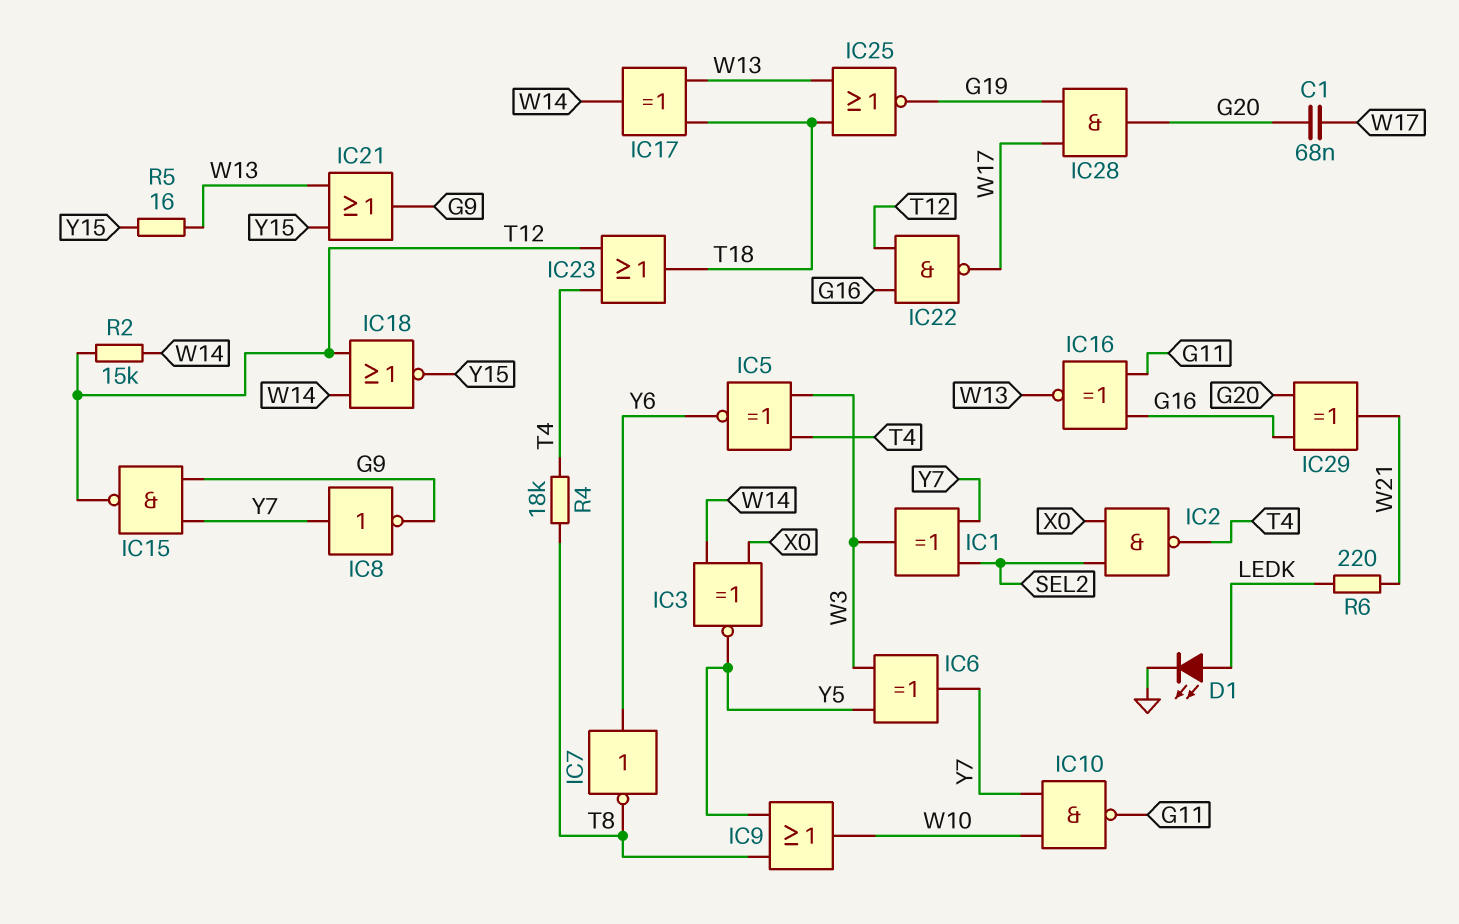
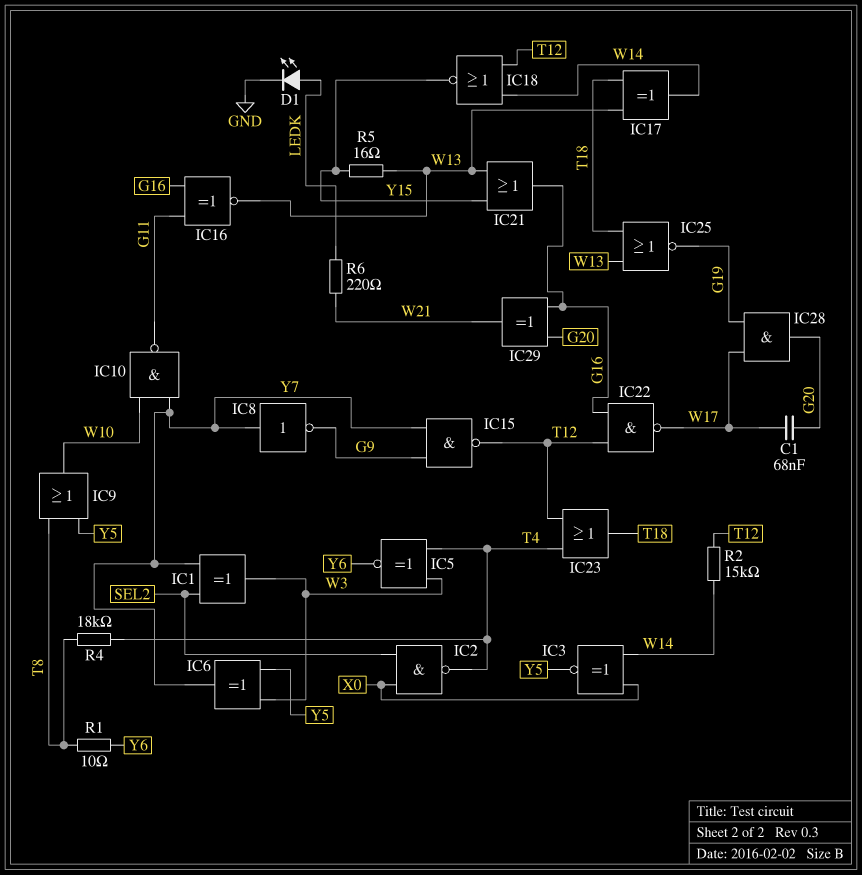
IC7: NOT (in Y6, out T8) -> none
IC21: OR (in W13, in Y15, out G9) -> OR (in W13, in Y15, out G16)
R1: none -> 10 (T8, Y6)

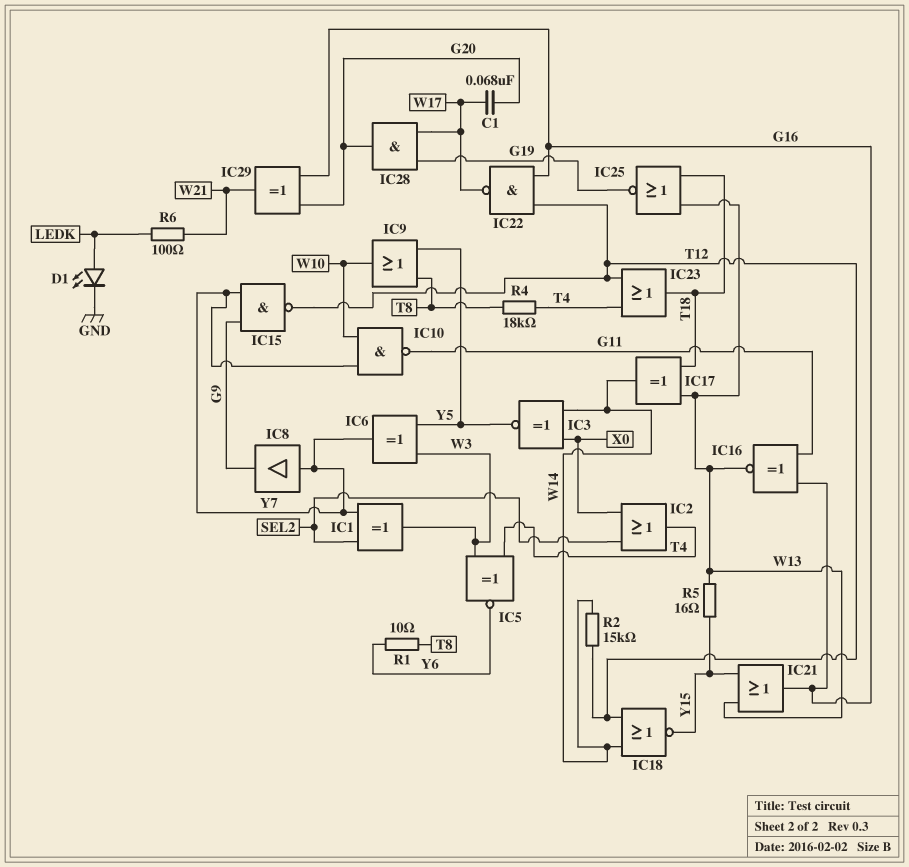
IC2: NAND (in SEL2, in X0, out T4) -> OR (in SEL2, in X0, out T4)
IC8: NOT (in Y7, out G9) -> buffer (in Y7, out G9)
R6: 220 (LEDK, W21) -> 100 (LEDK, W21)

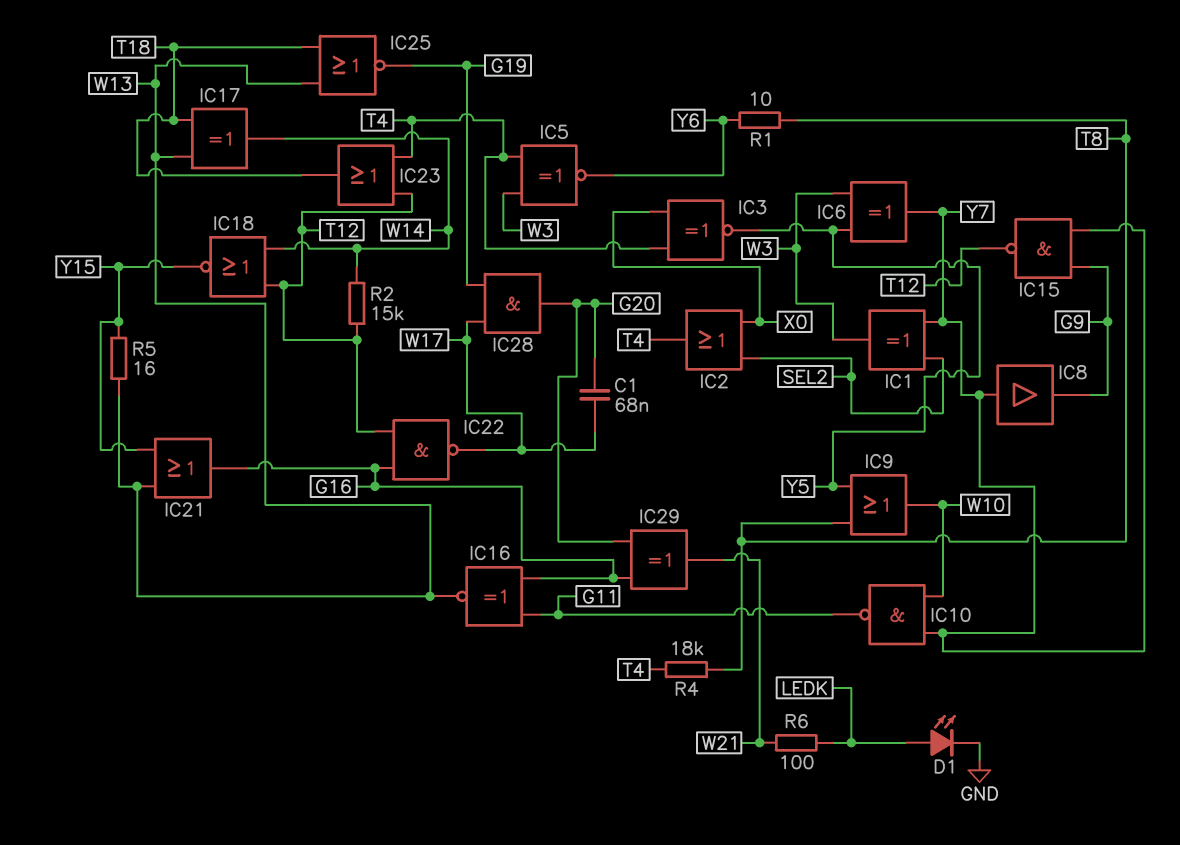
IC3: XNOR (in W14, in X0, out Y5) -> XNOR (in T4, in X0, out Y5)

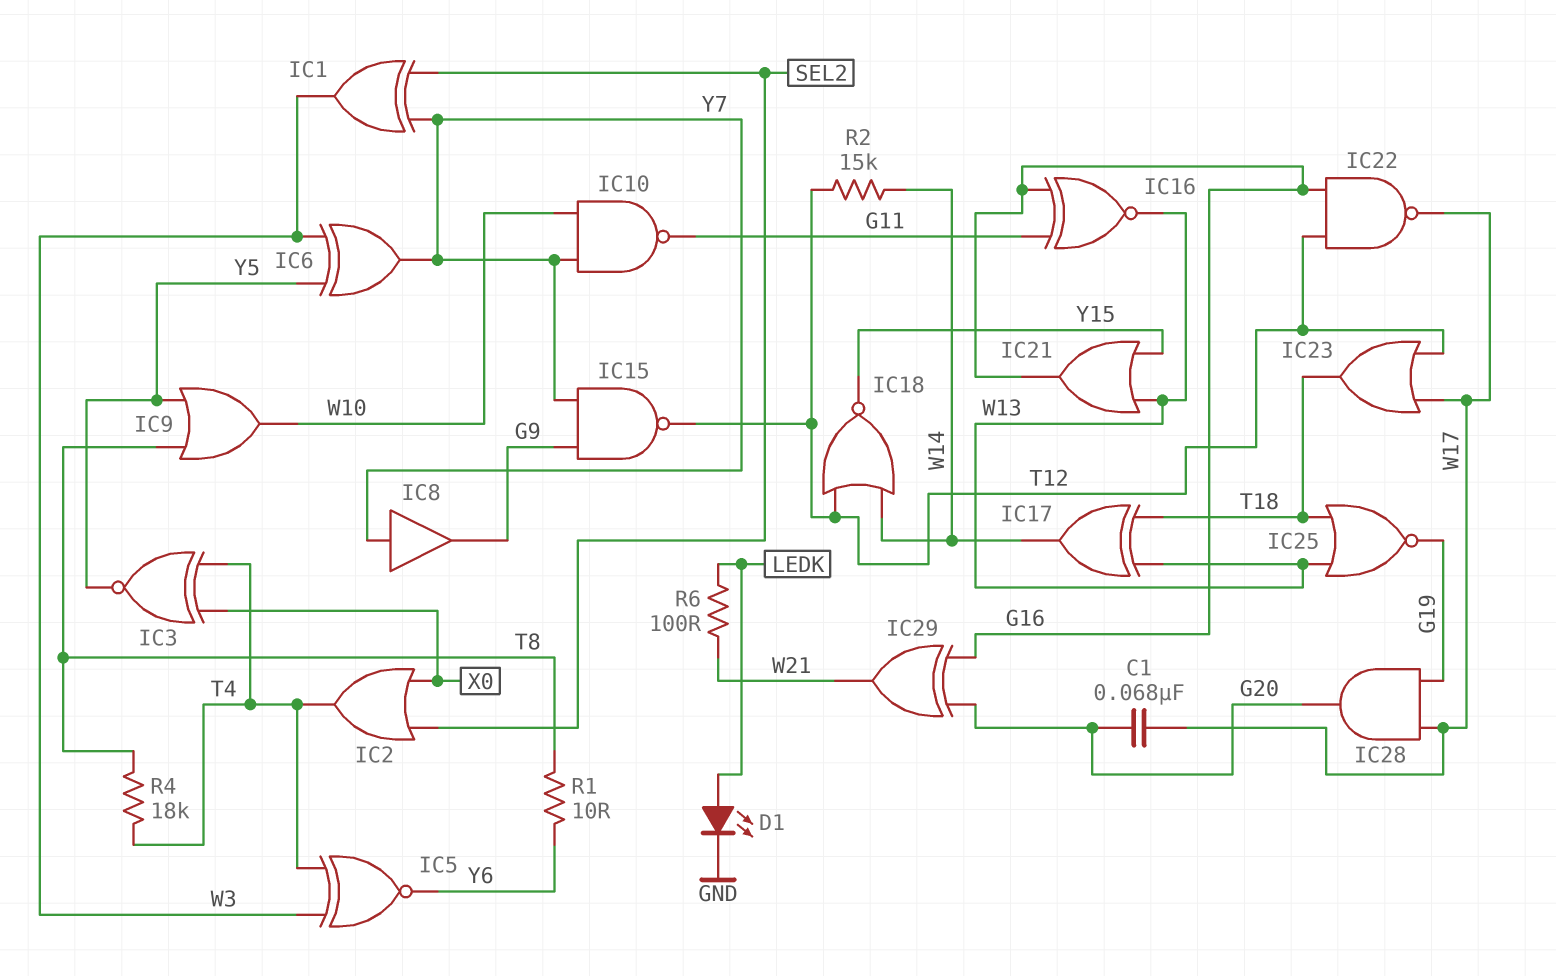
IC23: OR (in T4, in T12, out T18) -> OR (in T12, in W17, out T18)
R5: 16 (W13, Y15) -> none

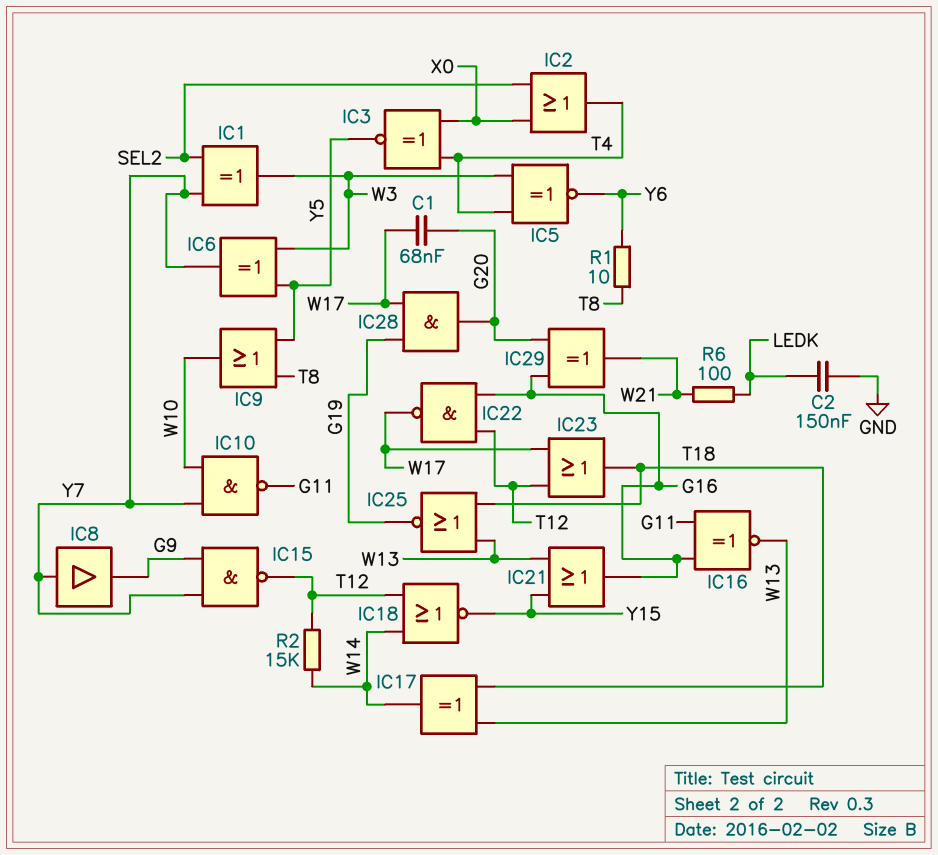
C2: none -> 150nF (GND, LEDK)
D1: LED (A LEDK, K GND) -> none
R4: 18k (T4, T8) -> none

